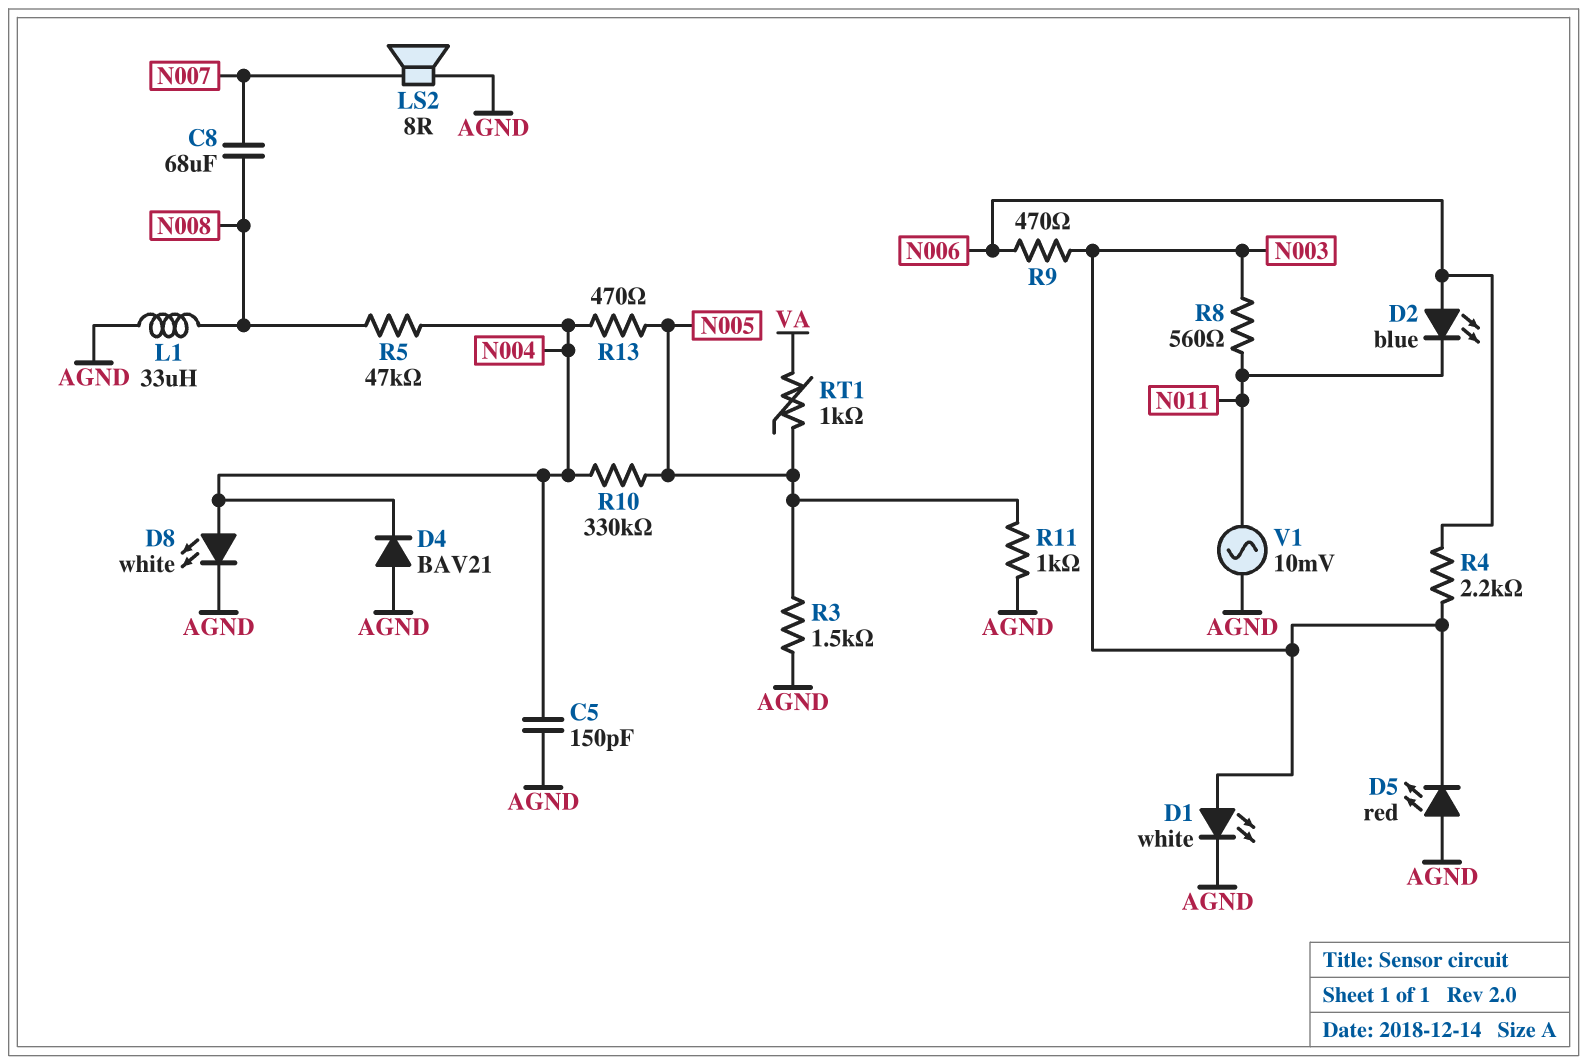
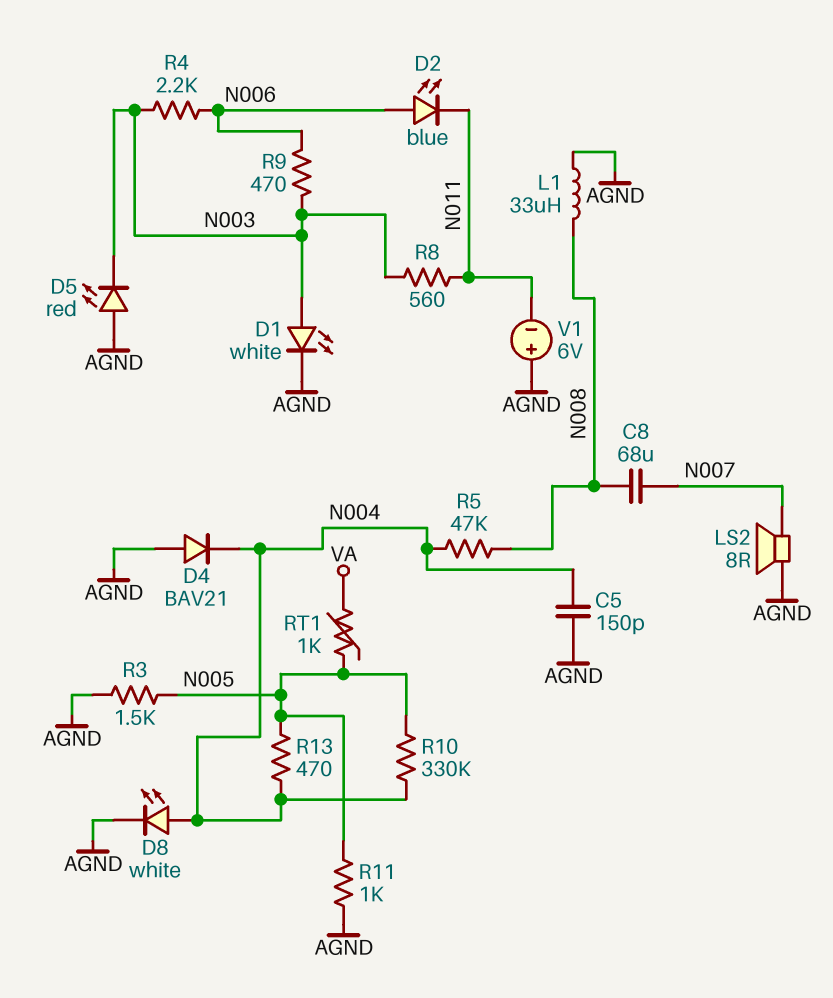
V1: AC 10mV (AGND, N011) -> 6V (plus AGND, minus N011)

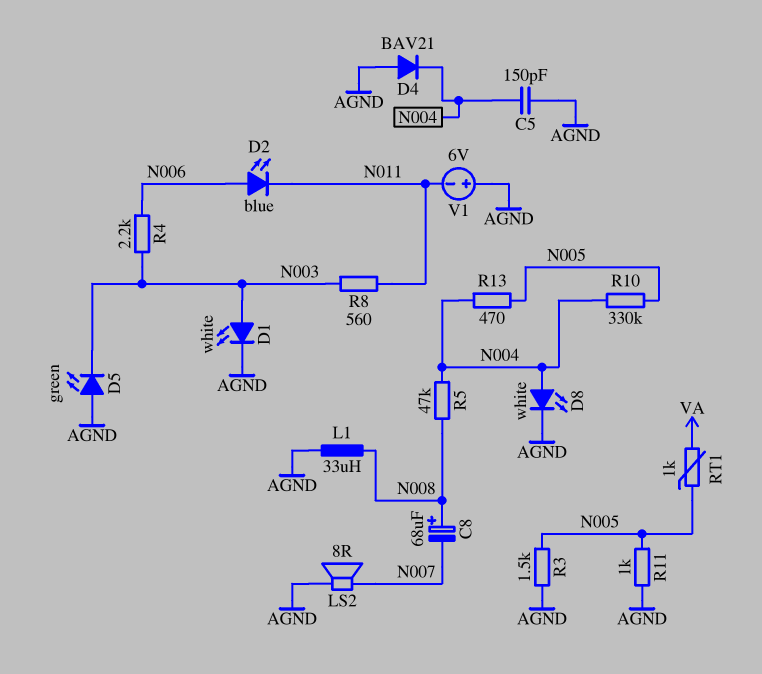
C8: 68uF (N007, N008) -> 68uF (plus N008, minus N007)
D5: LED red (A AGND, K N003) -> LED green (A AGND, K N003)
R9: 470 (N003, N006) -> none

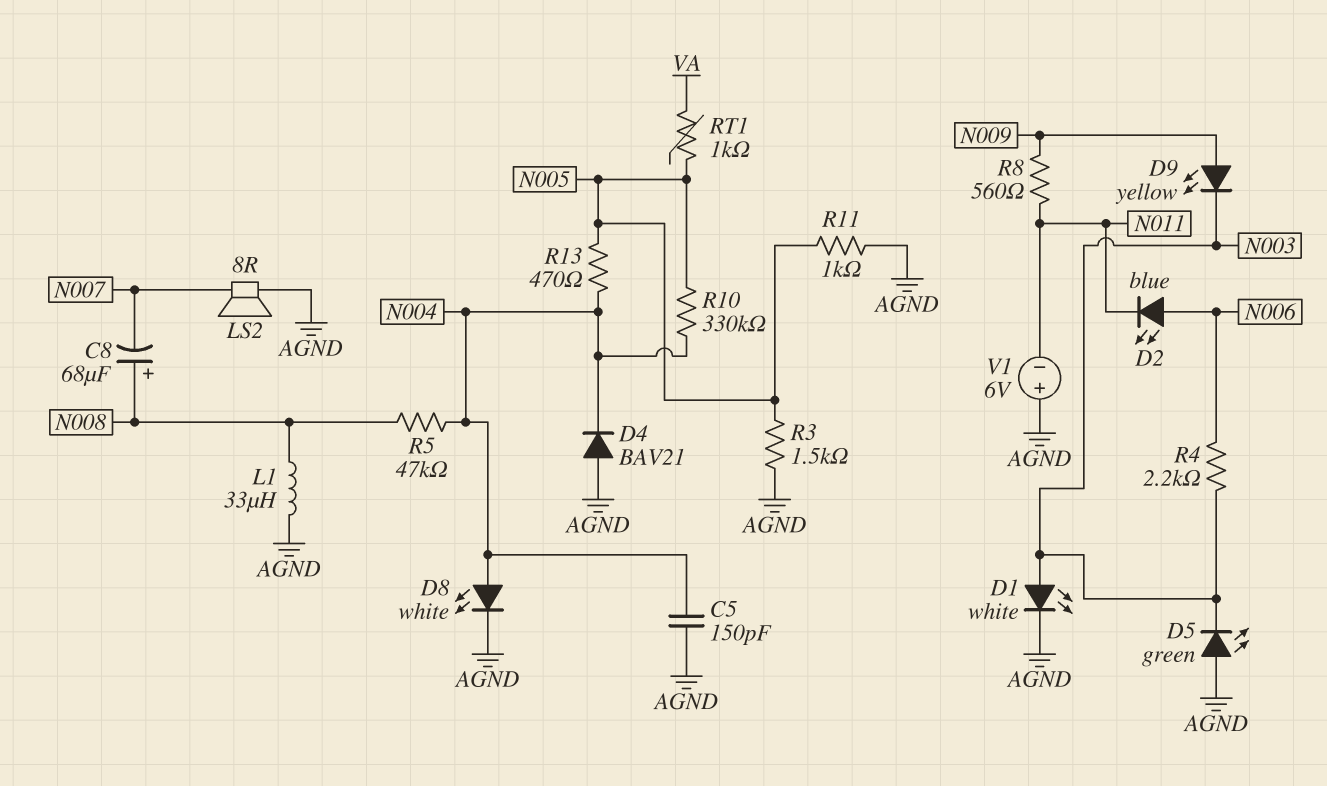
D9: none -> LED yellow (A N009, K N003)
R8: 560 (N003, N011) -> 560 (N009, N011)

